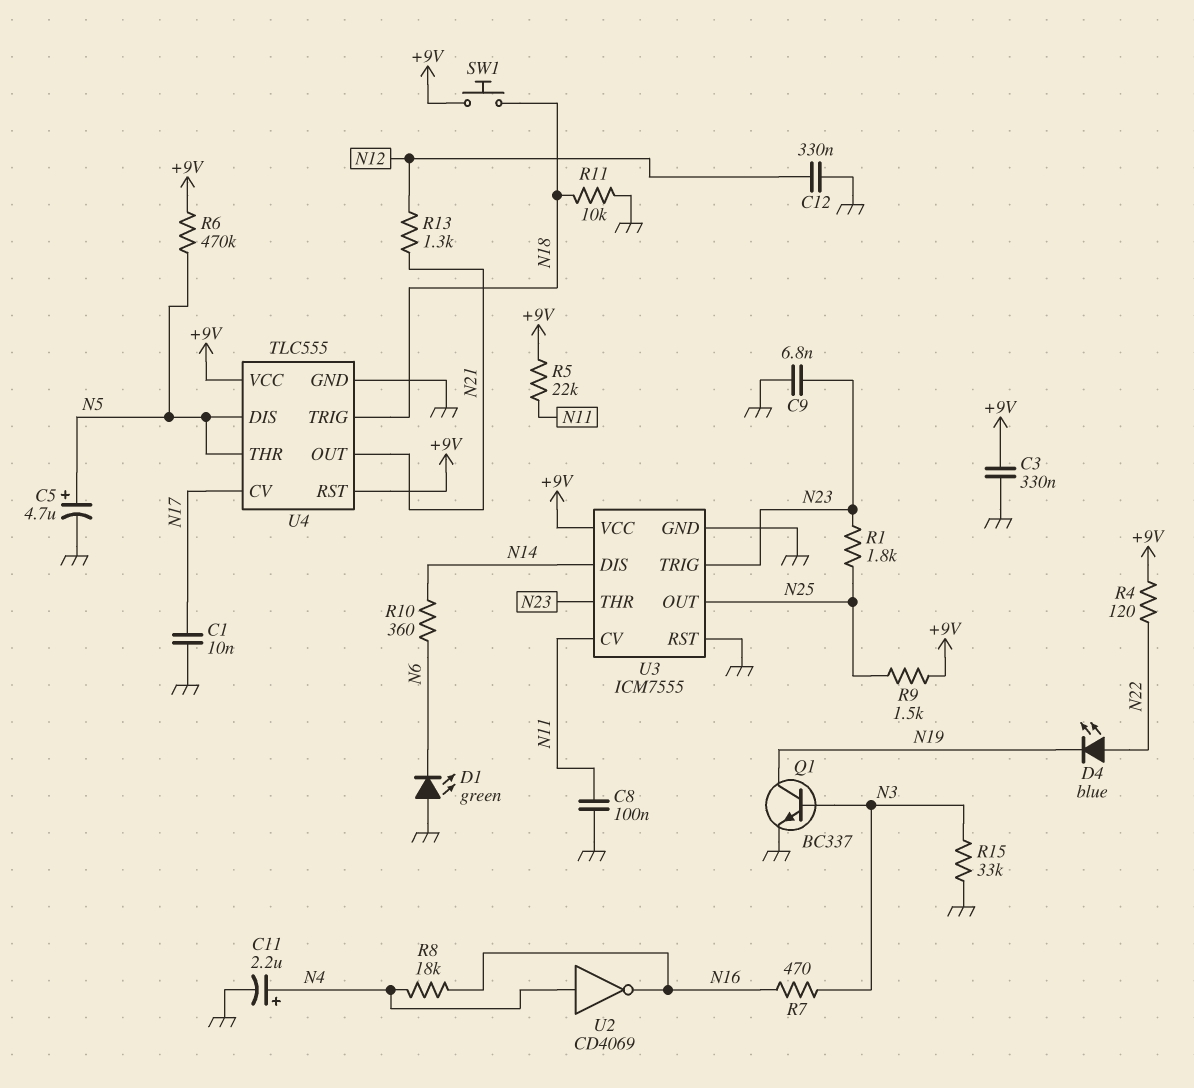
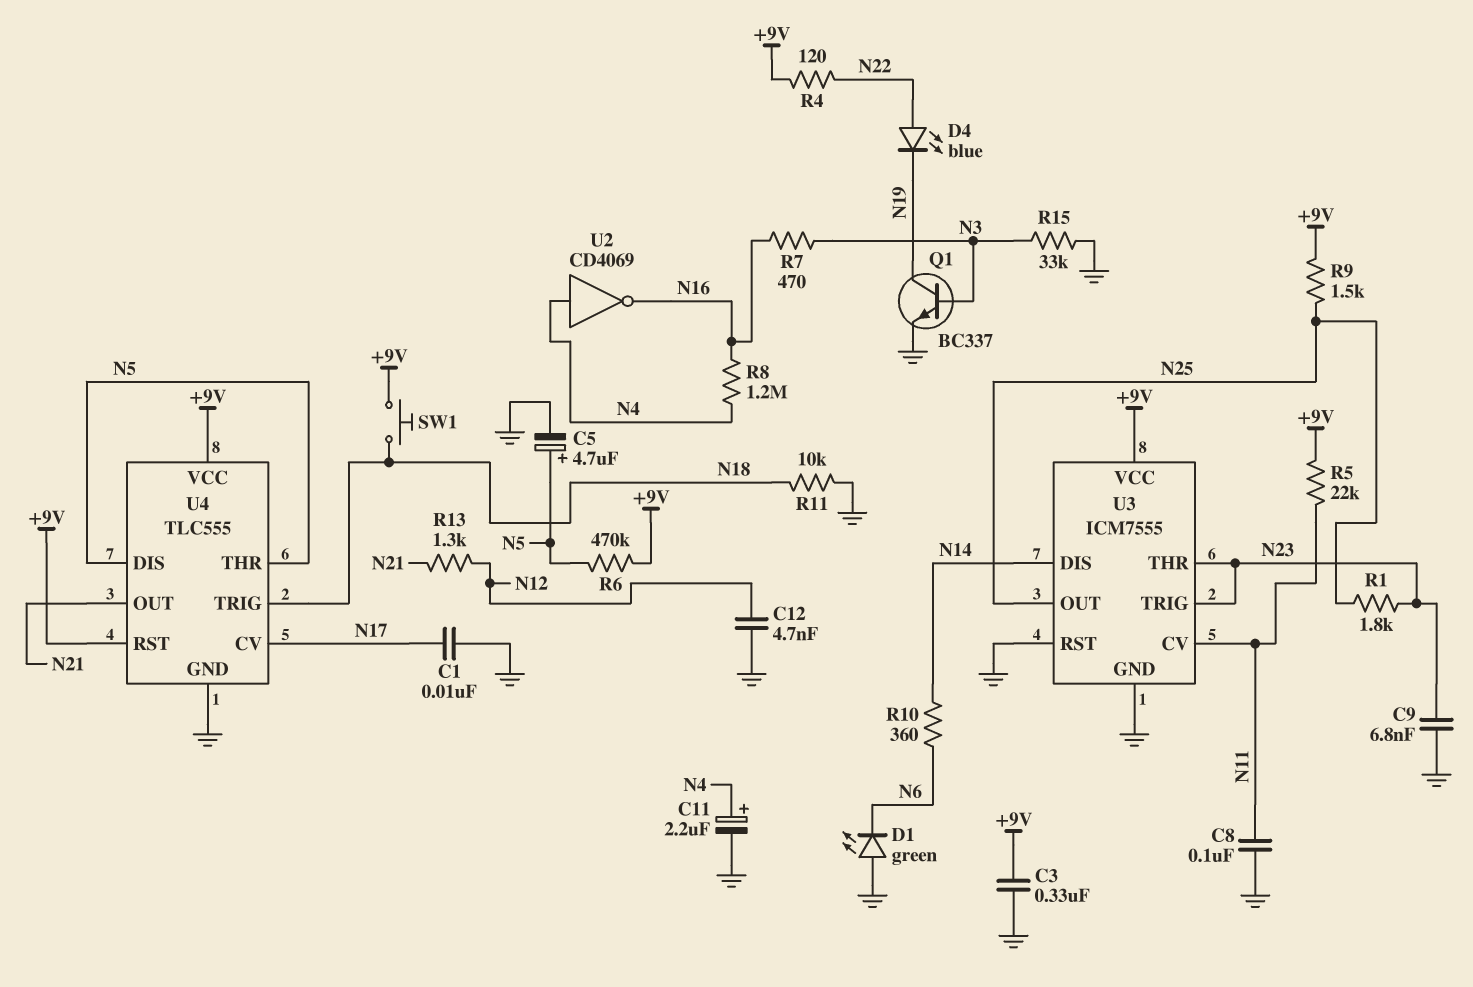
C12: 330nF (GND, N12) -> 4.7nF (GND, N12)
R8: 18k (N4, N16) -> 1.2M (N4, N16)

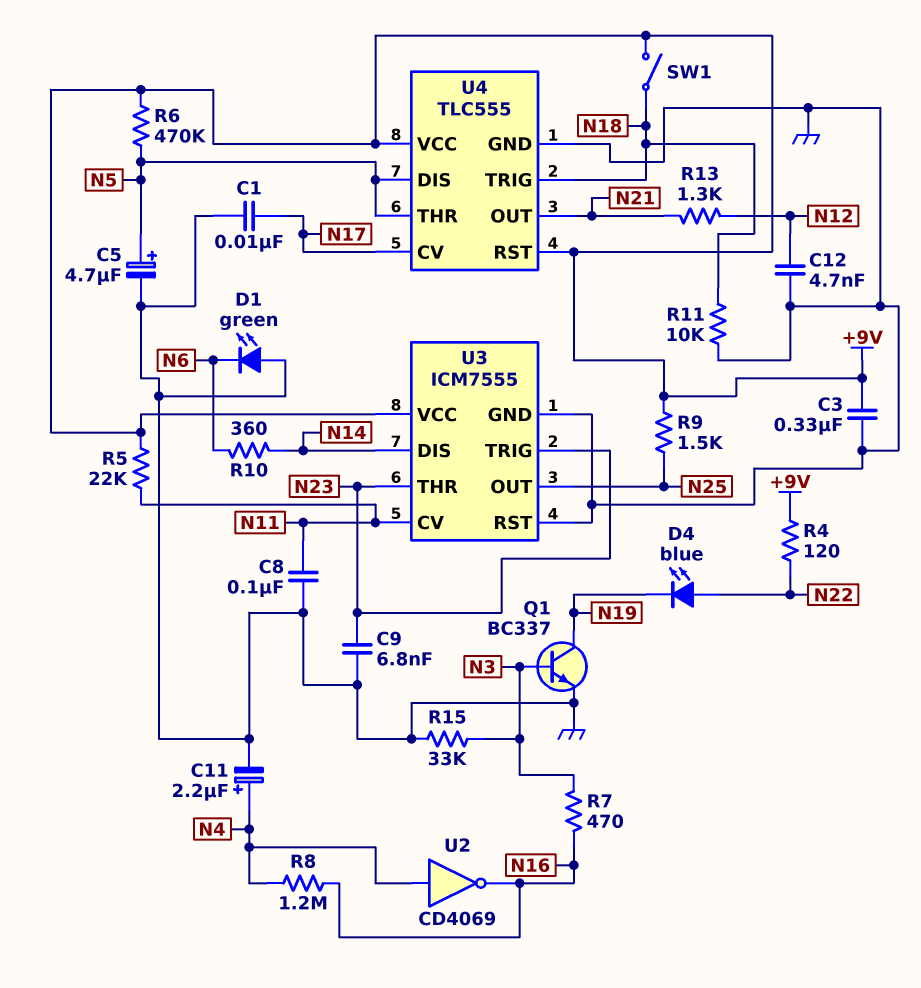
R1: 1.8k (N23, N25) -> none
SW1: button (+9V, N18) -> switch (+9V, N18)

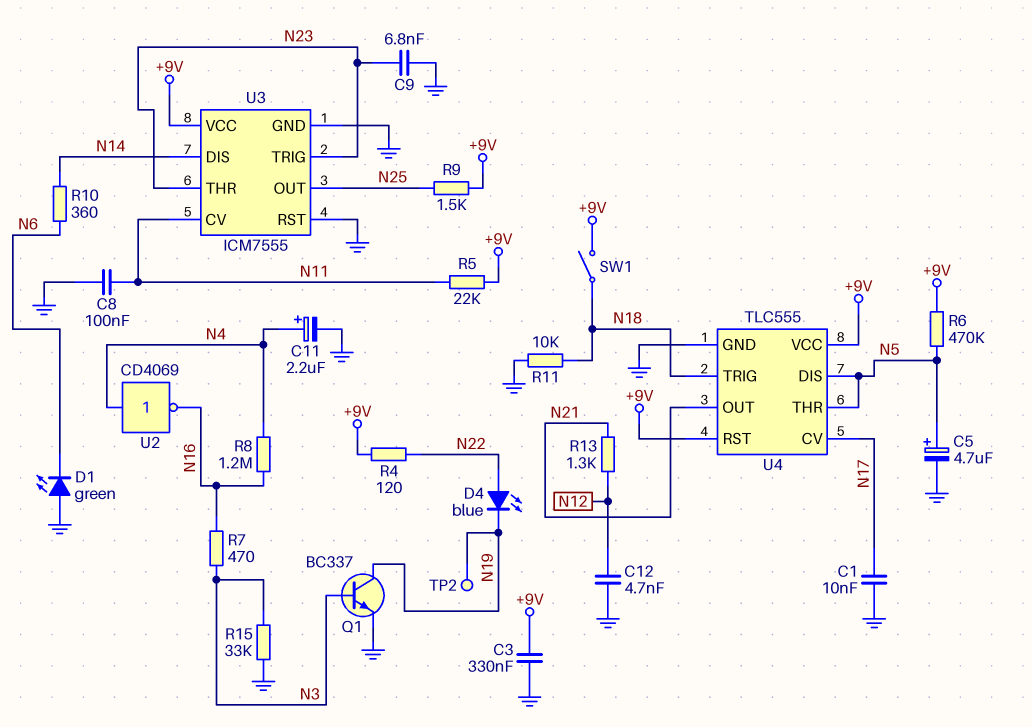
TP2: none -> test point (N19)

